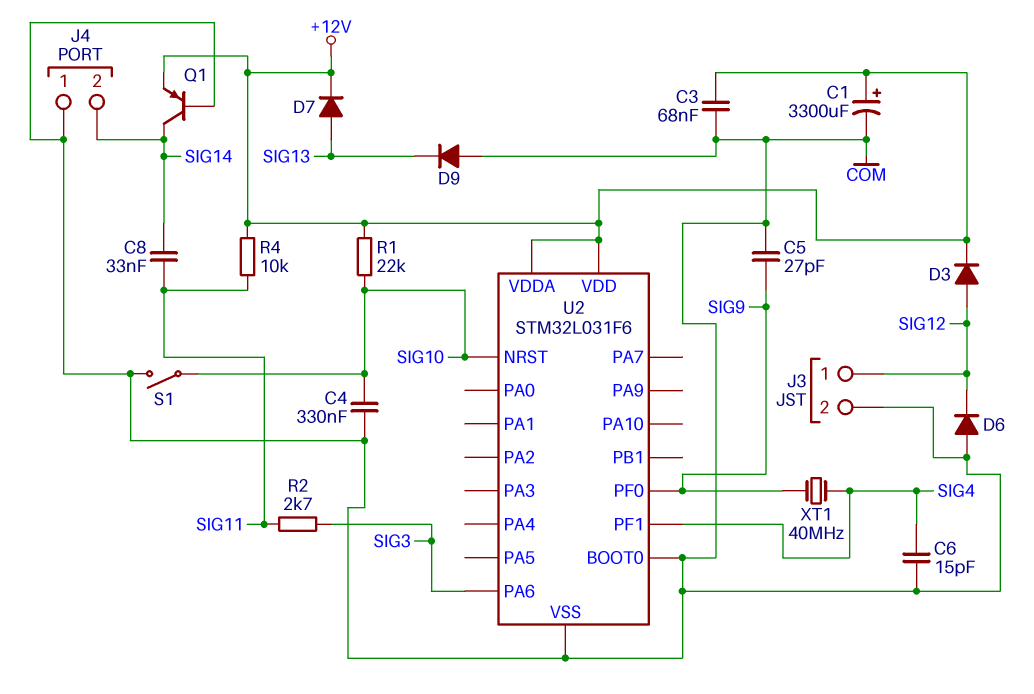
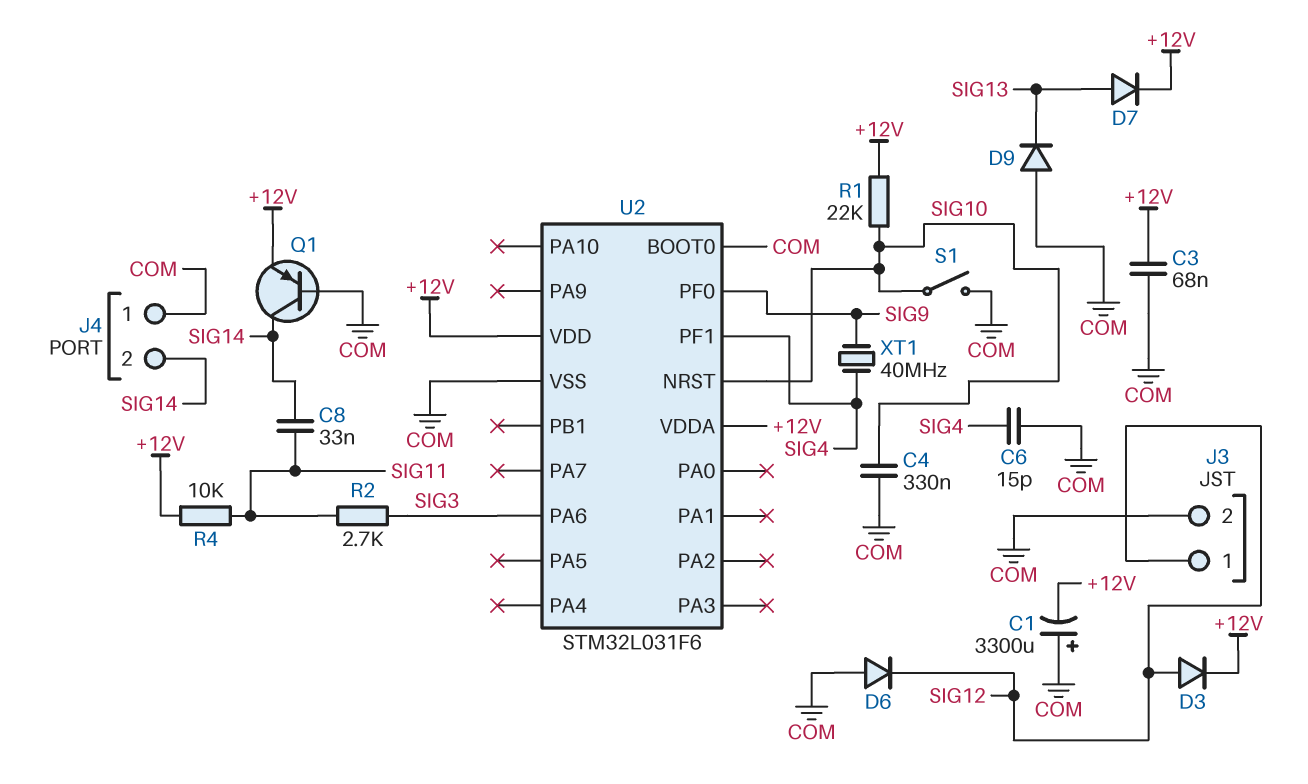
C1: 3300uF (plus +12V, minus COM) -> 3300uF (plus COM, minus +12V)
C5: 27pF (COM, SIG9) -> none

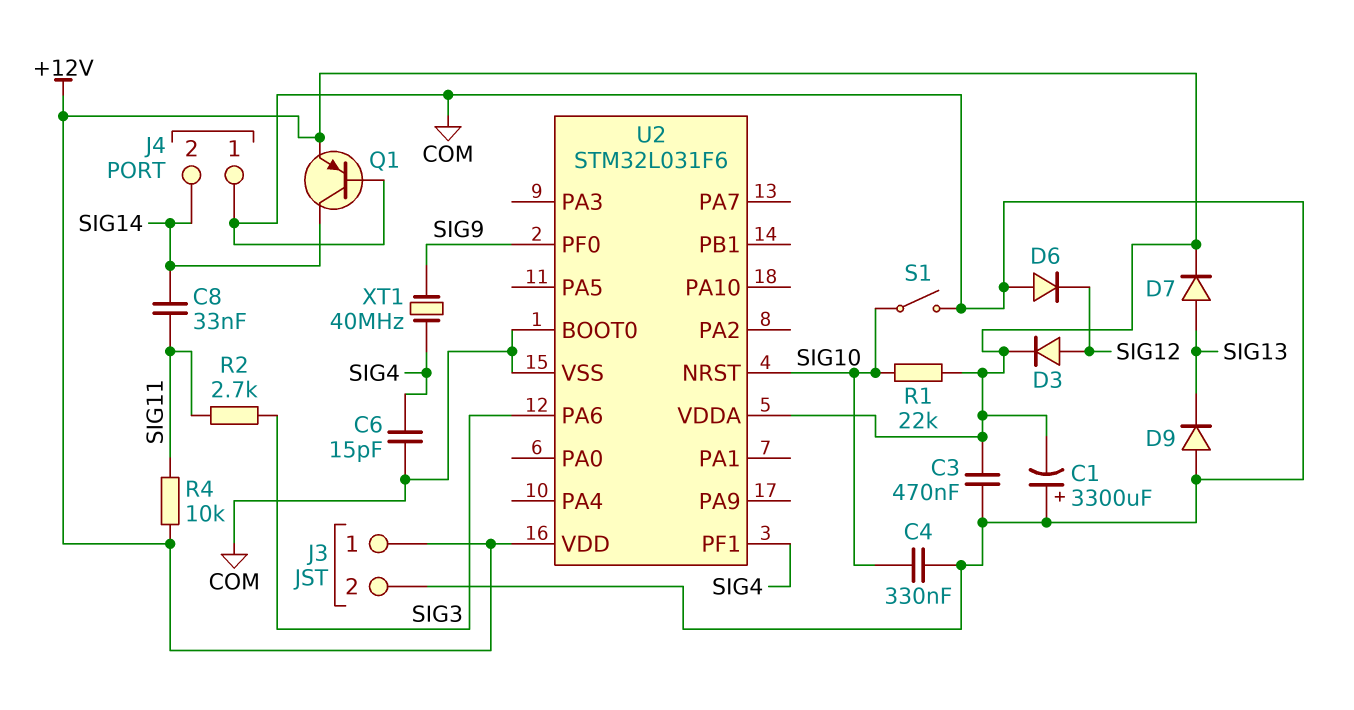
C3: 68nF (+12V, COM) -> 470nF (+12V, COM)
J3 pin 1: SIG12 -> +12V

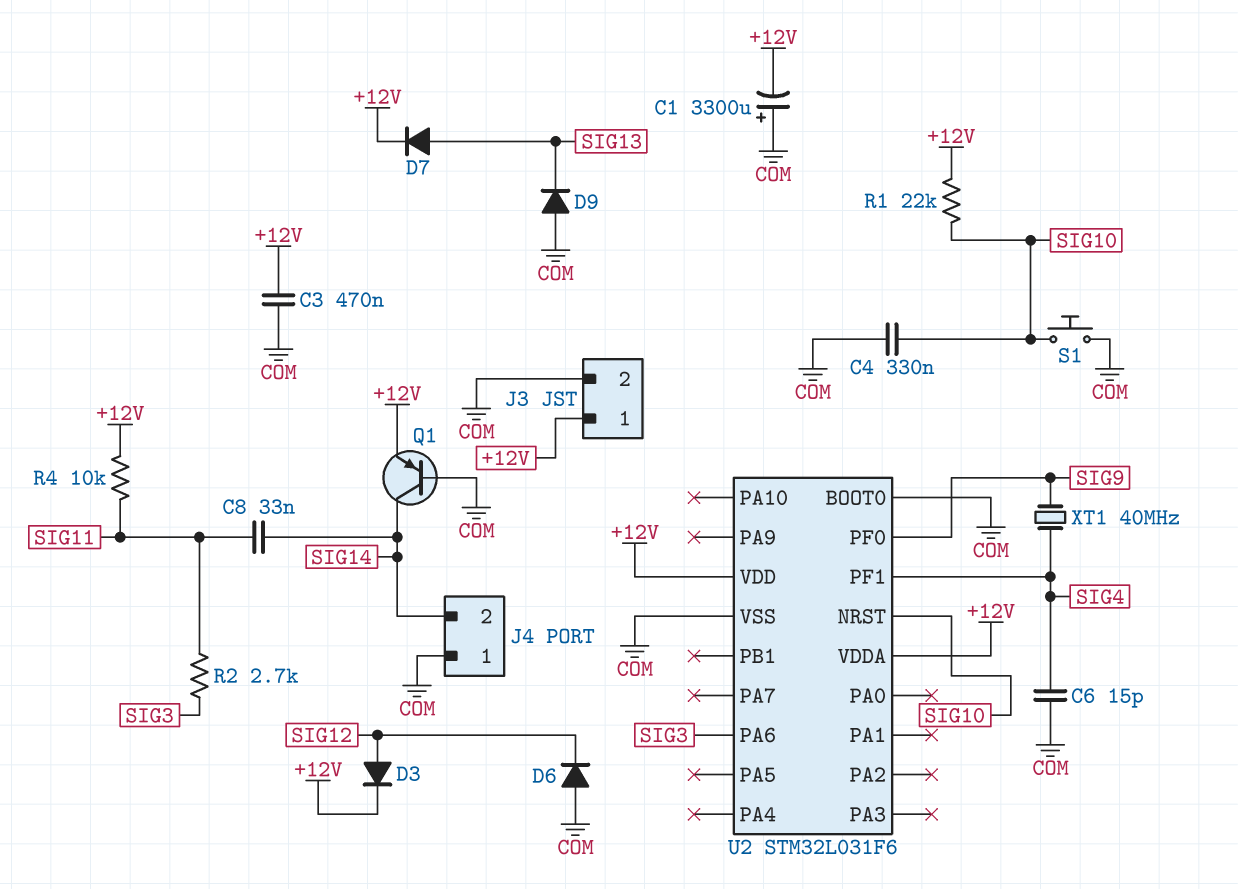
S1: switch (COM, SIG10) -> button (COM, SIG10)

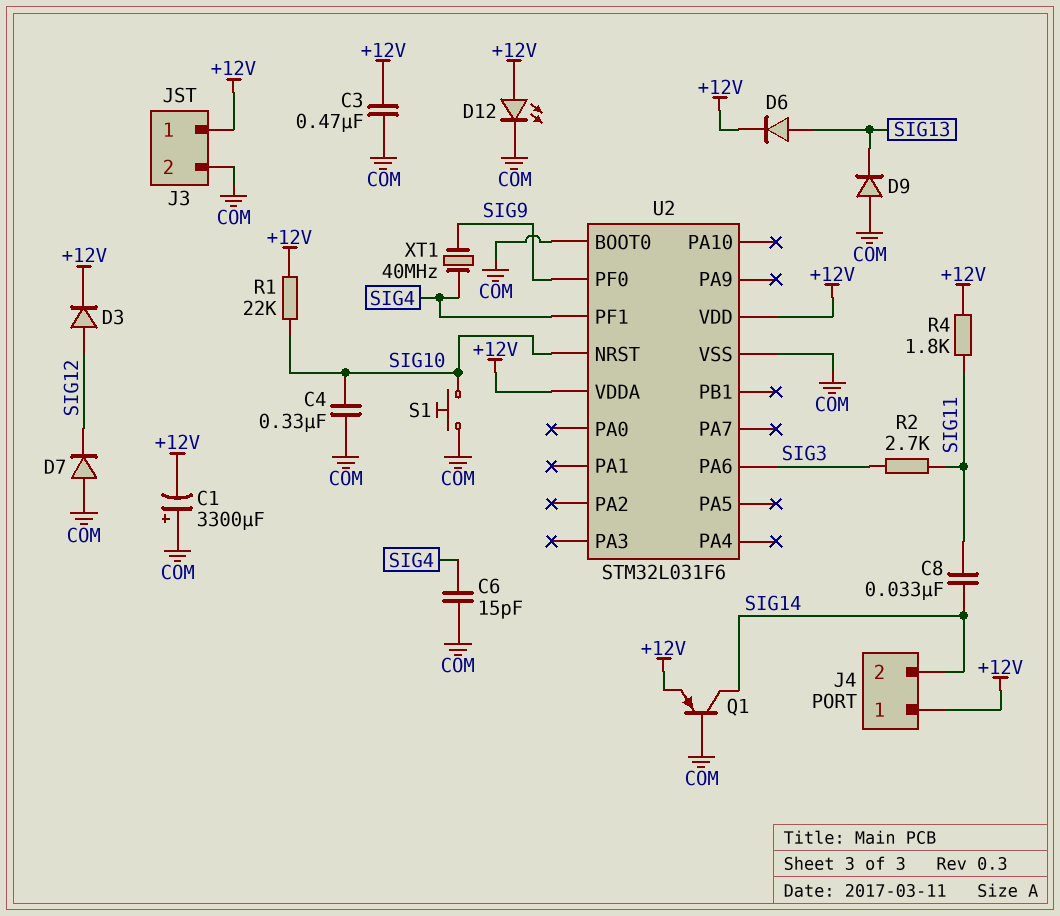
D6: diode (A COM, K SIG12) -> diode (A SIG13, K +12V)
D7: diode (A SIG13, K +12V) -> diode (A COM, K SIG12)
D12: none -> LED (A +12V, K COM)
J4 pin 1: COM -> +12V
R4: 10k (+12V, SIG11) -> 1.8k (+12V, SIG11)

